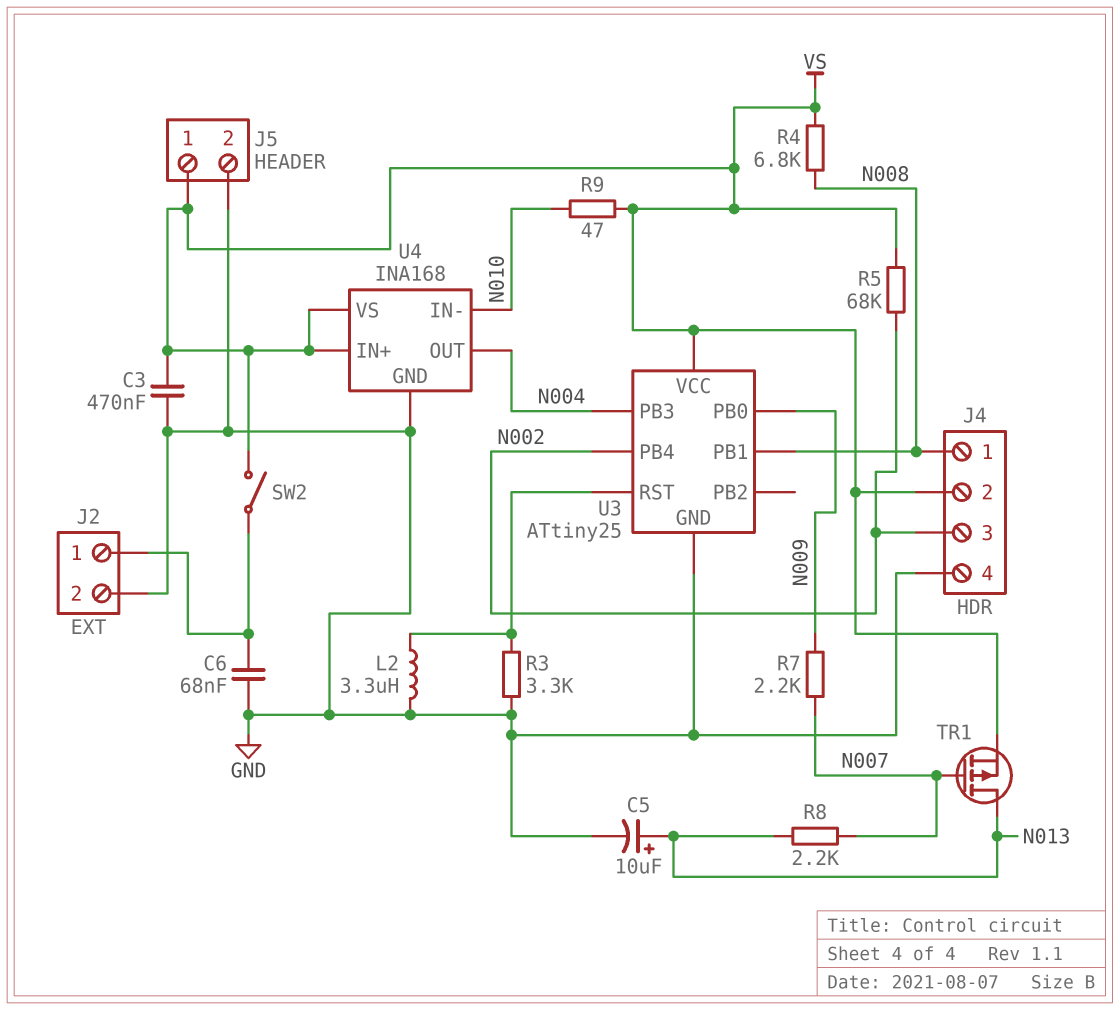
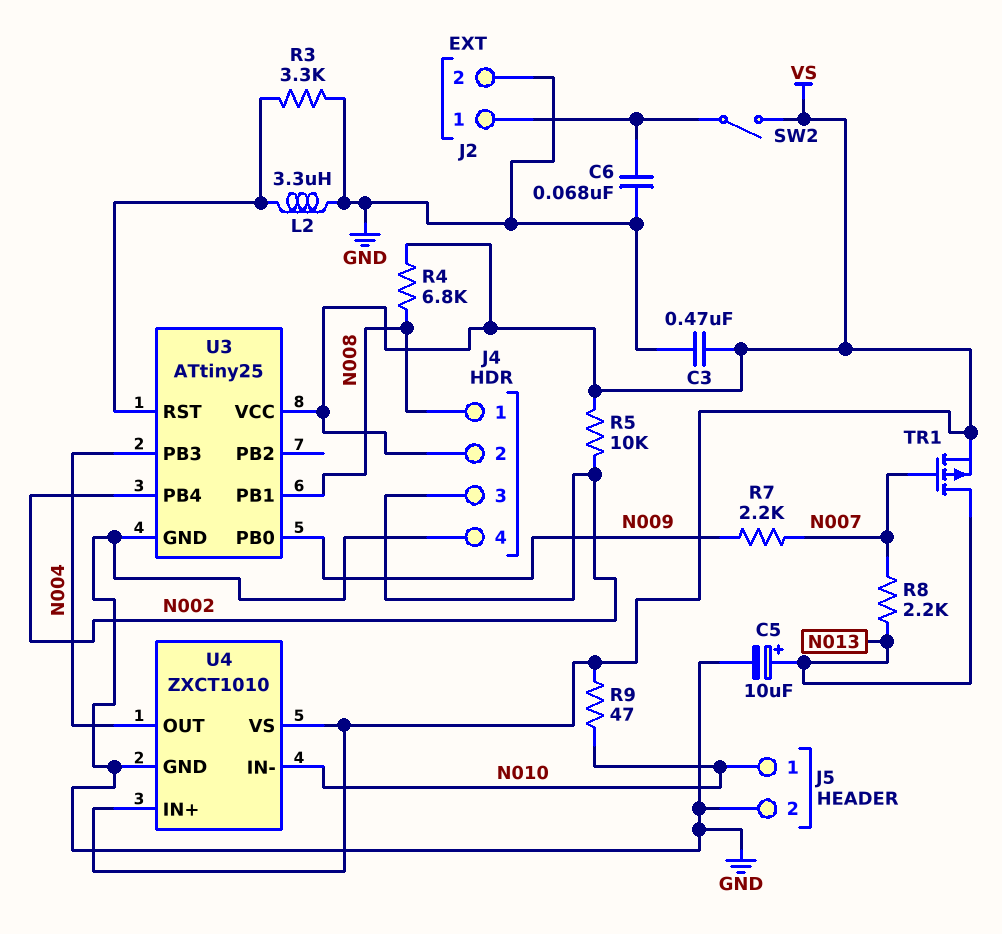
J5 pin 1: VS -> N010
R5: 68k (N002, VS) -> 10k (N002, VS)
U4: INA168 -> ZXCT1010

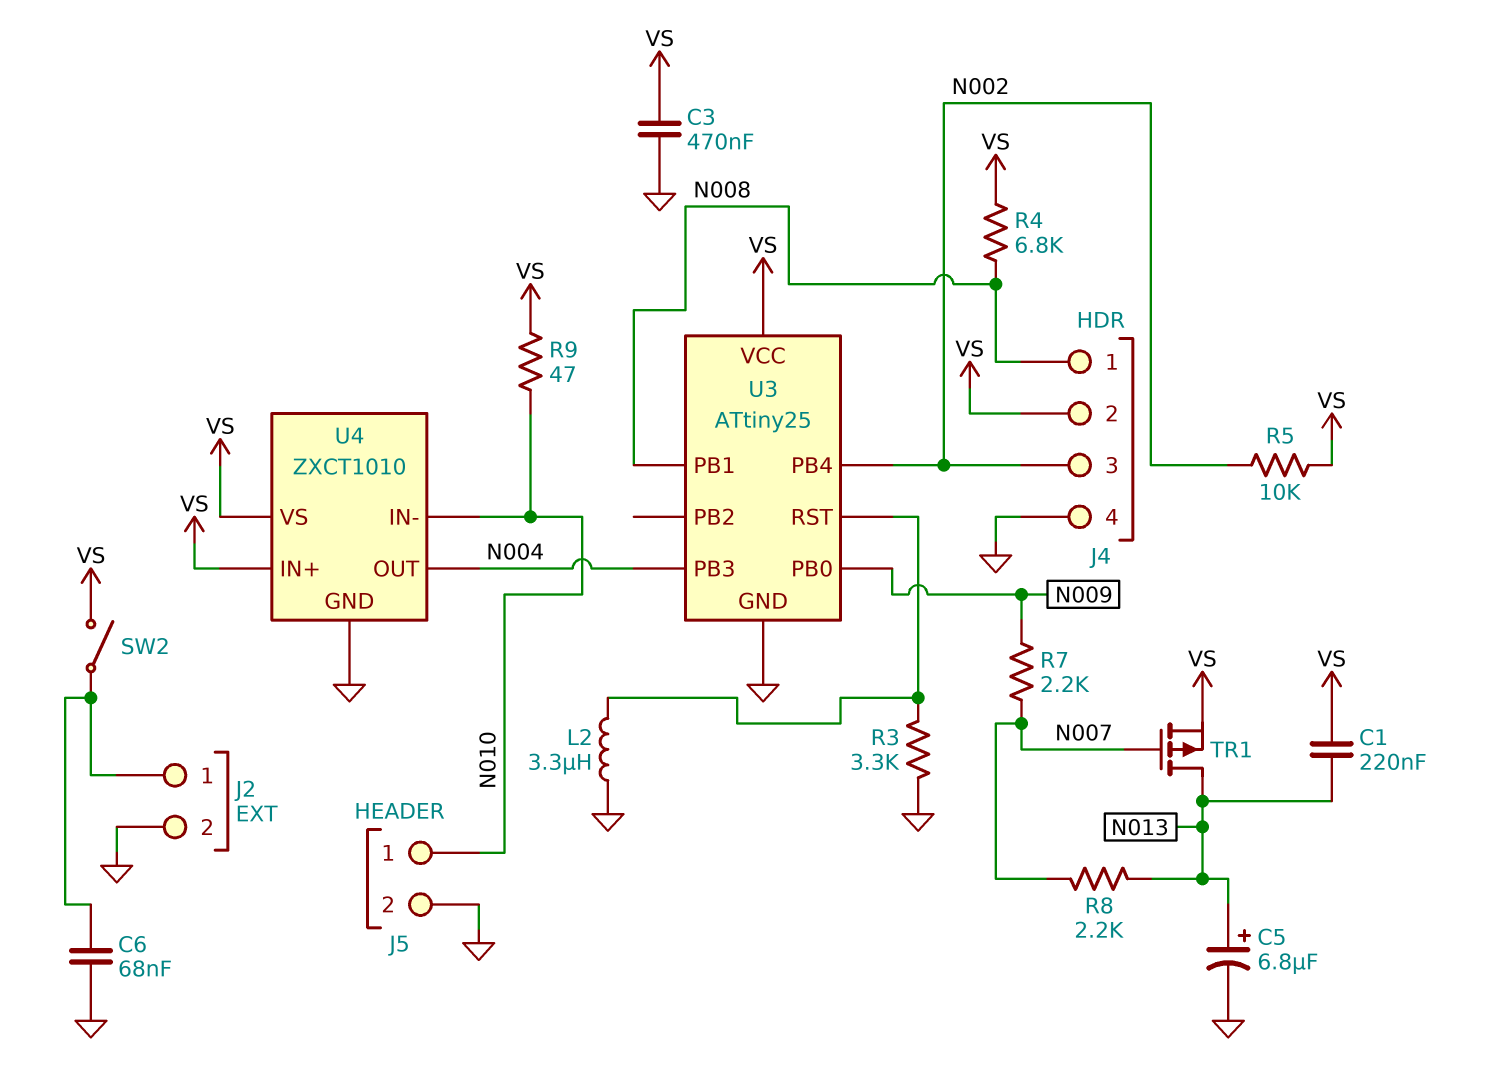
C1: none -> 220nF (N013, VS)
C5: 10uF (plus N013, minus GND) -> 6.8uF (plus N013, minus GND)

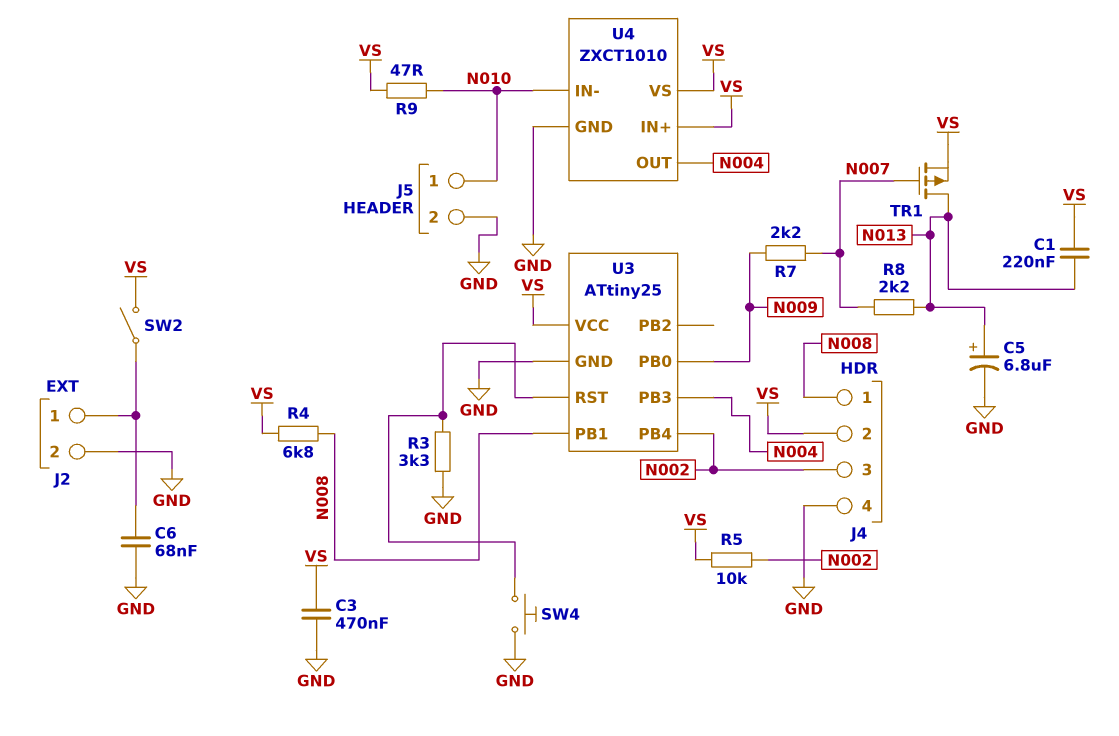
L2: 3.3uH (GND, U3/RST) -> none
SW4: none -> button (GND, U3/RST)

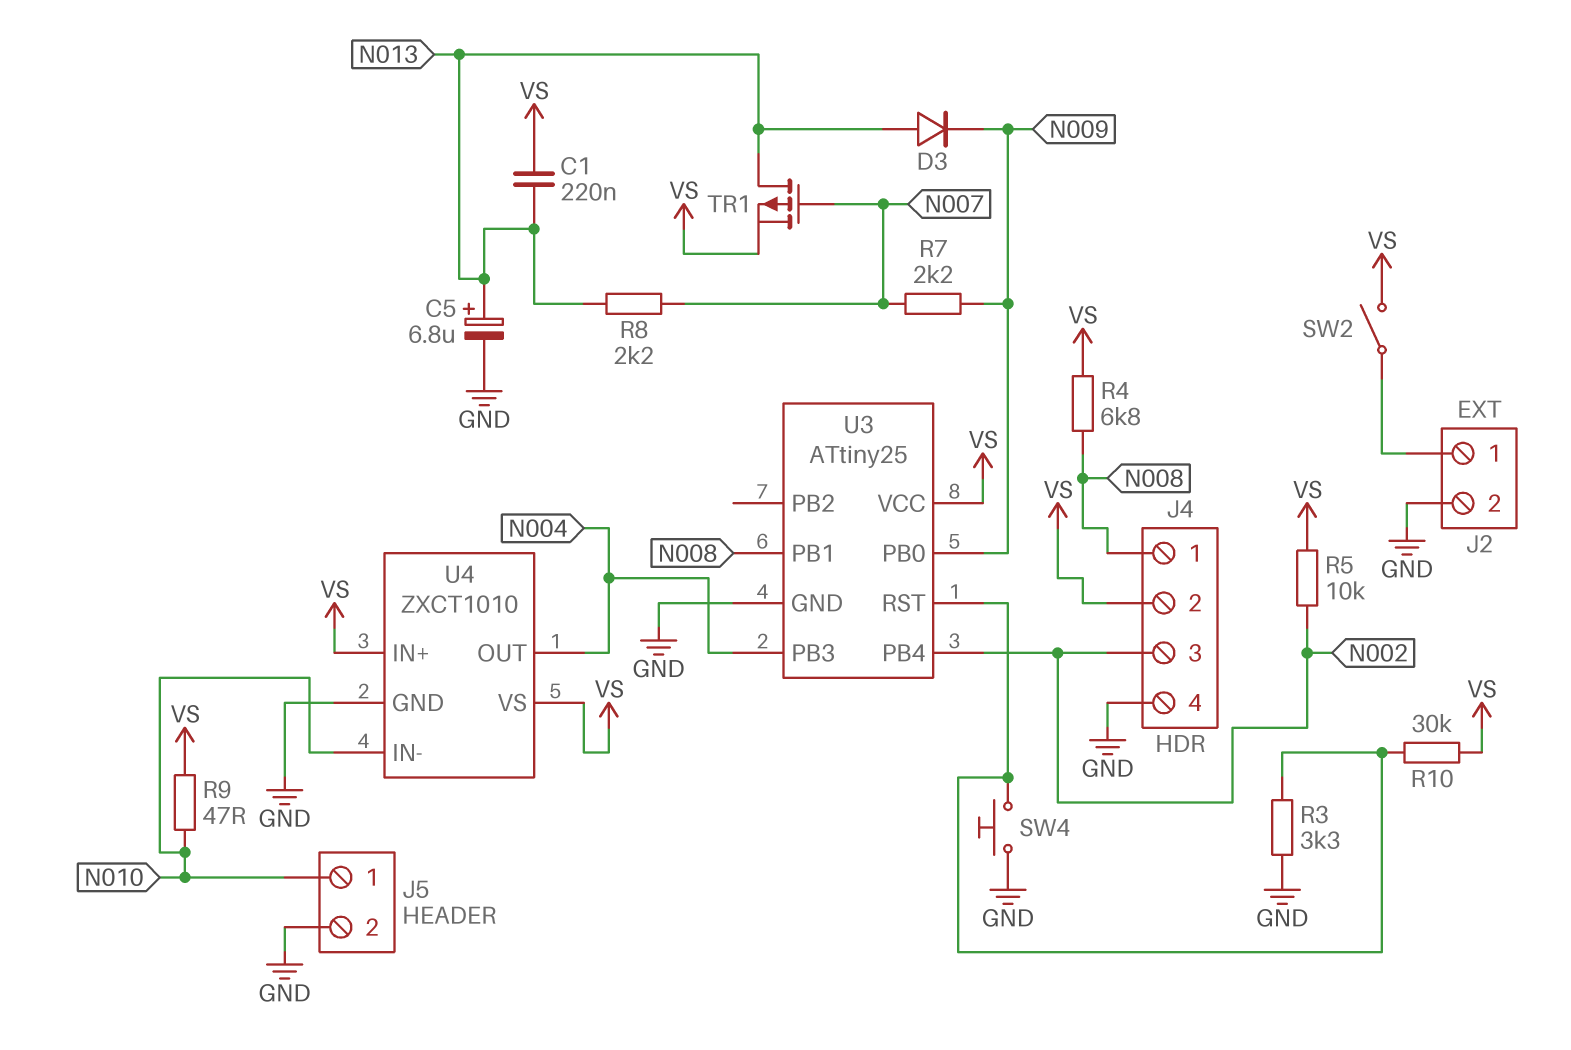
C3: 470nF (GND, VS) -> none
C6: 68nF (GND, J2/1) -> none
D3: none -> diode (A N013, K N009)
R10: none -> 30k (U3/RST, VS)

